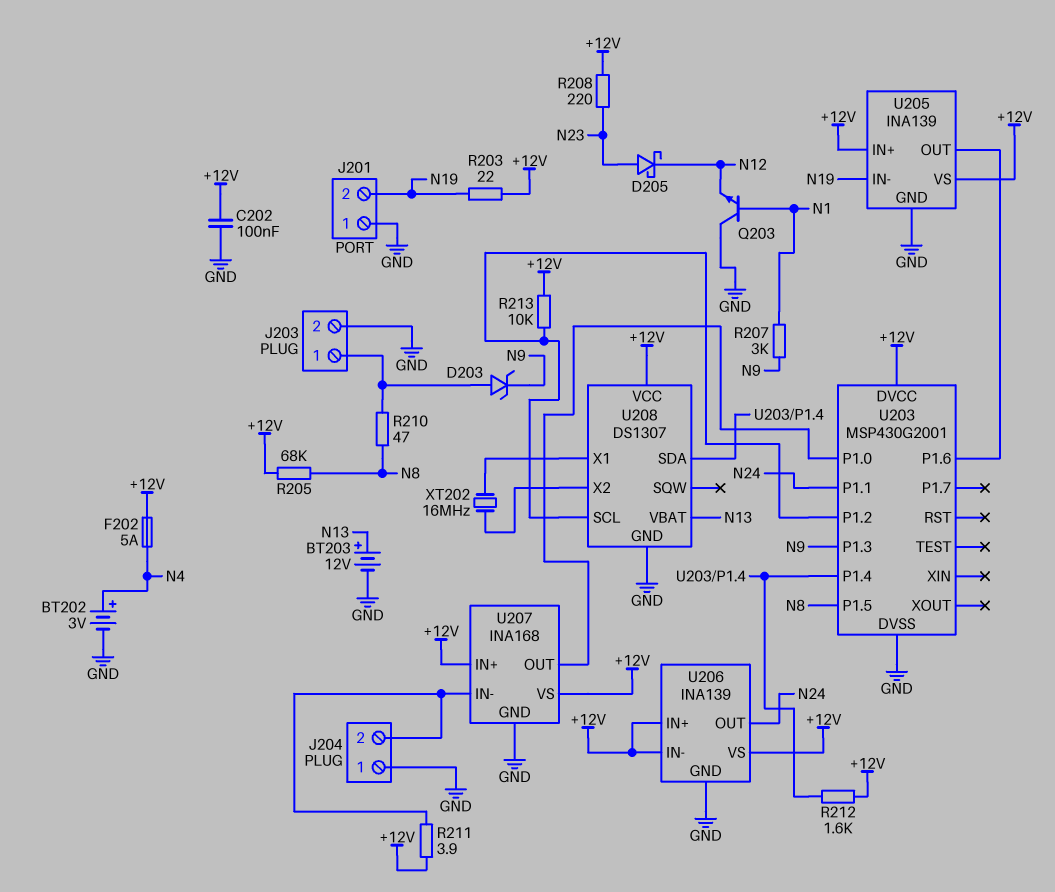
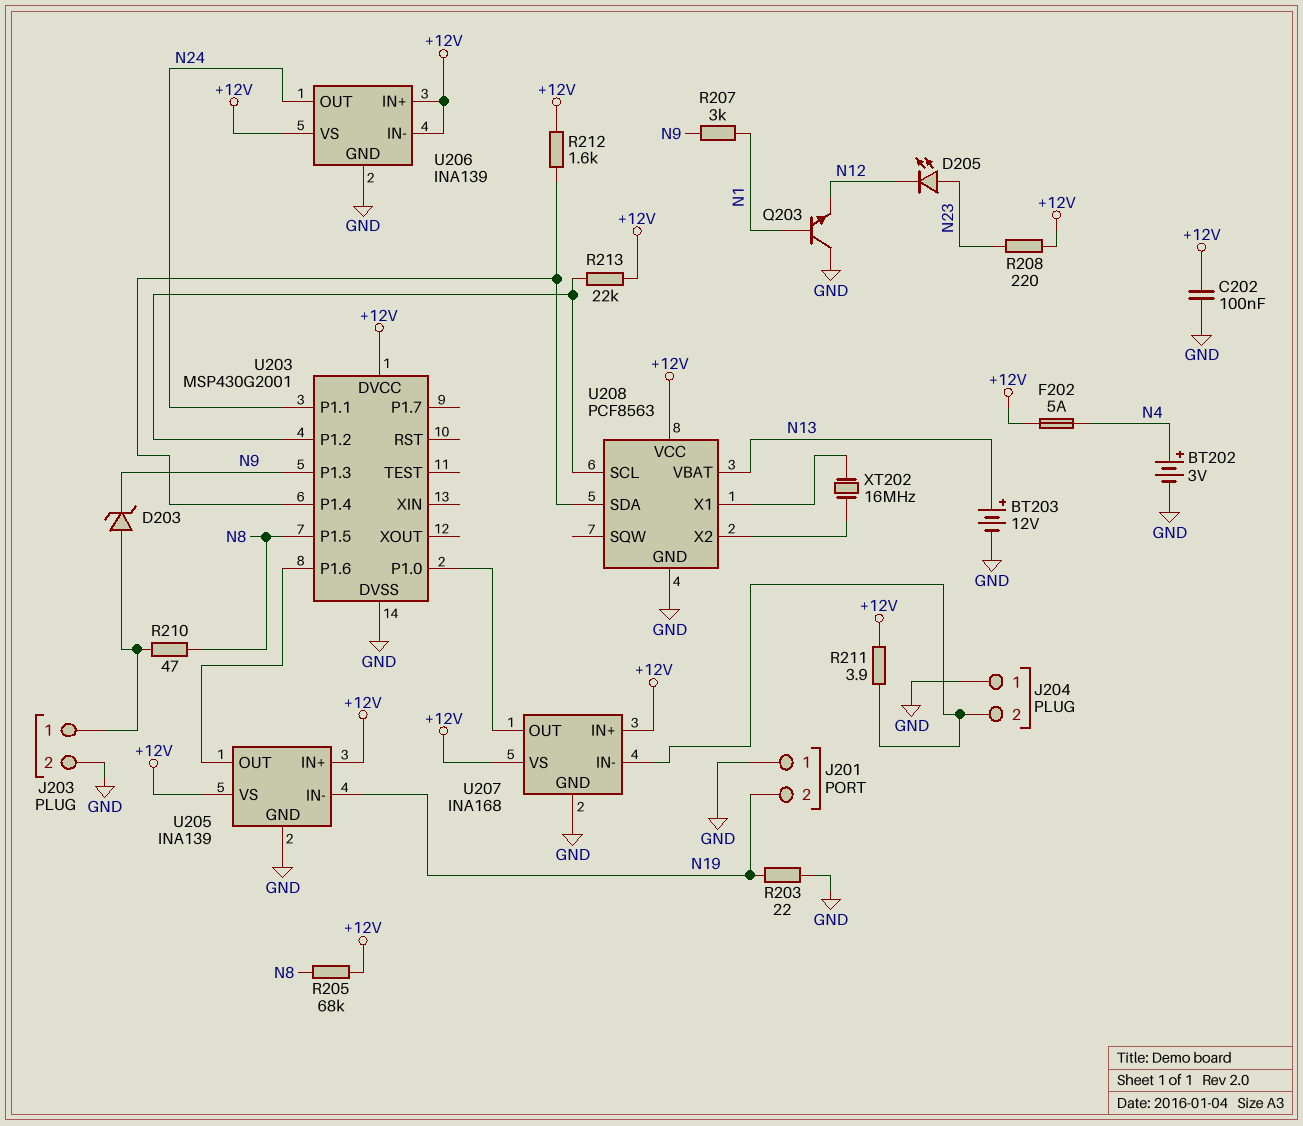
D205: schottky (A N23, K N12) -> LED (A N23, K N12)
R203: 22 (+12V, N19) -> 22 (GND, N19)
R213: 10k (+12V, U203/P1.2) -> 22k (+12V, U203/P1.2)
U208: DS1307 -> PCF8563

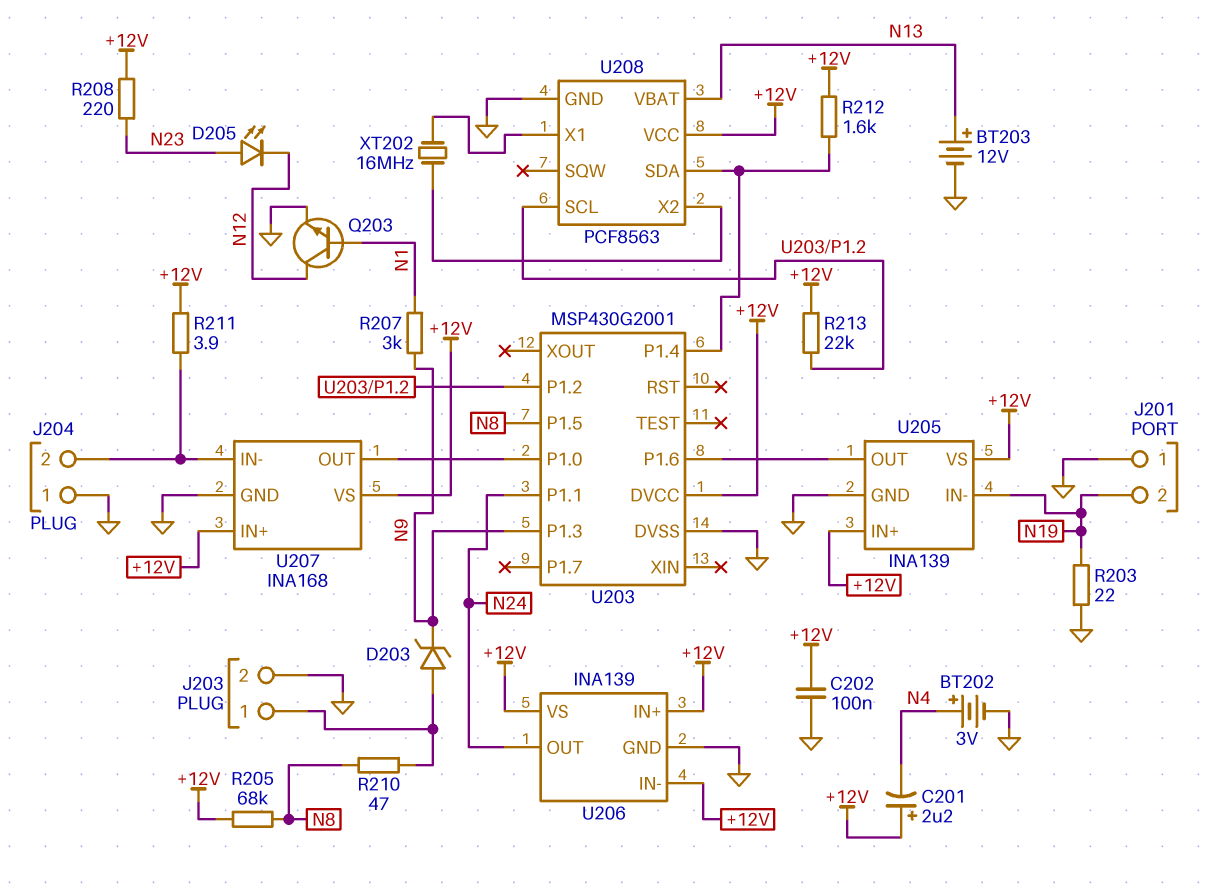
C201: none -> 2.2uF (plus +12V, minus N4)
F202: 5A (+12V, N4) -> none
Q203: NPN (B N1, C GND, E N12) -> NPN (B N1, C N12, E GND)

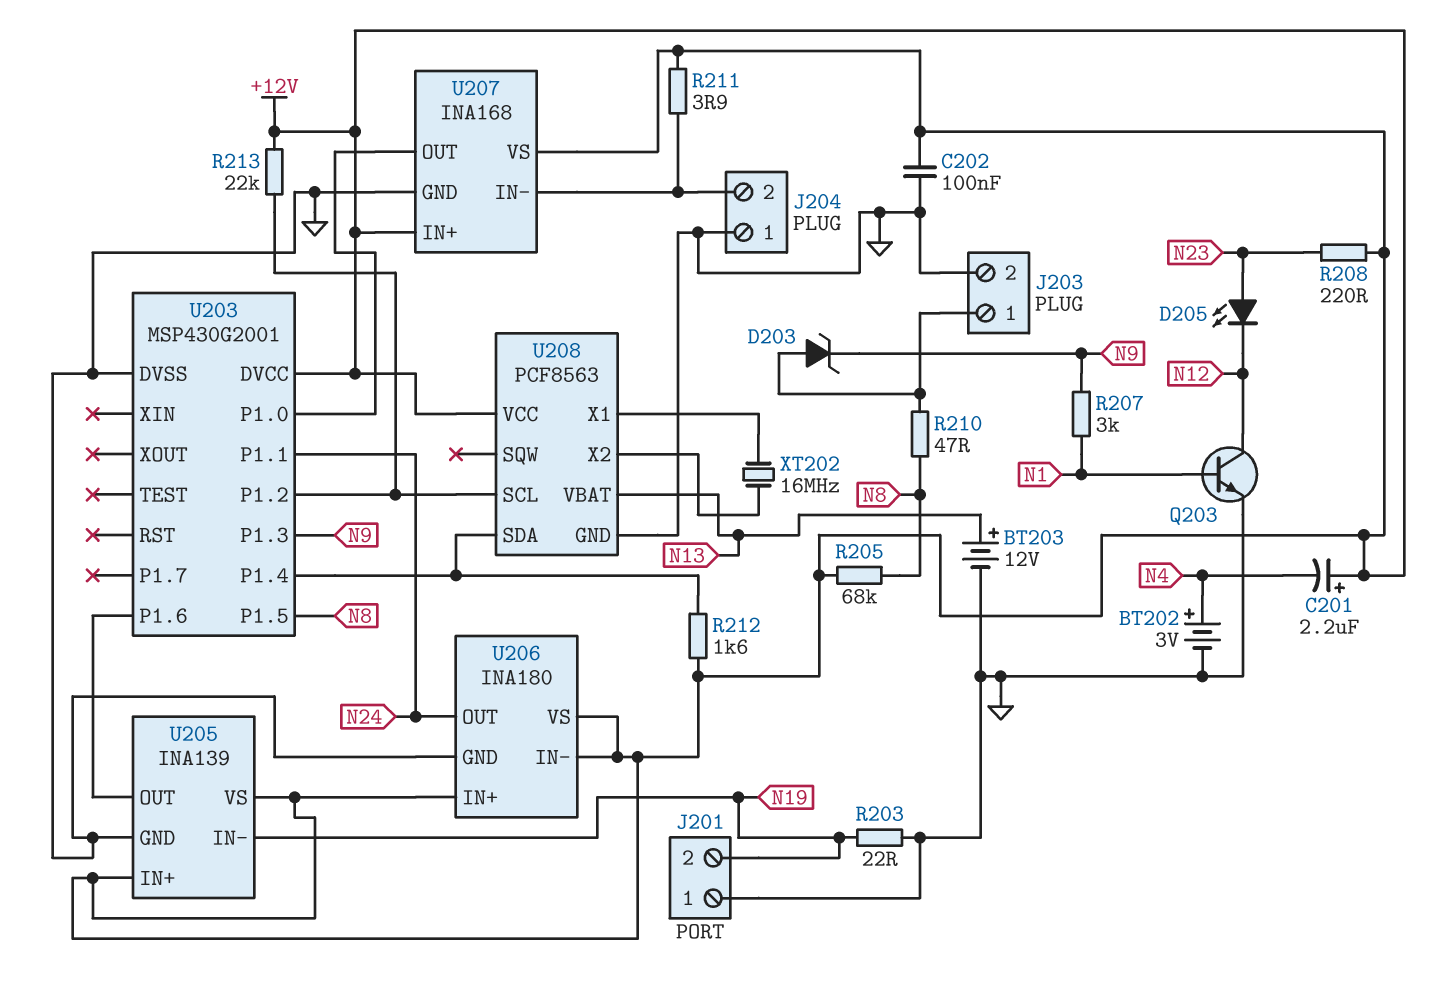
U206: INA139 -> INA180

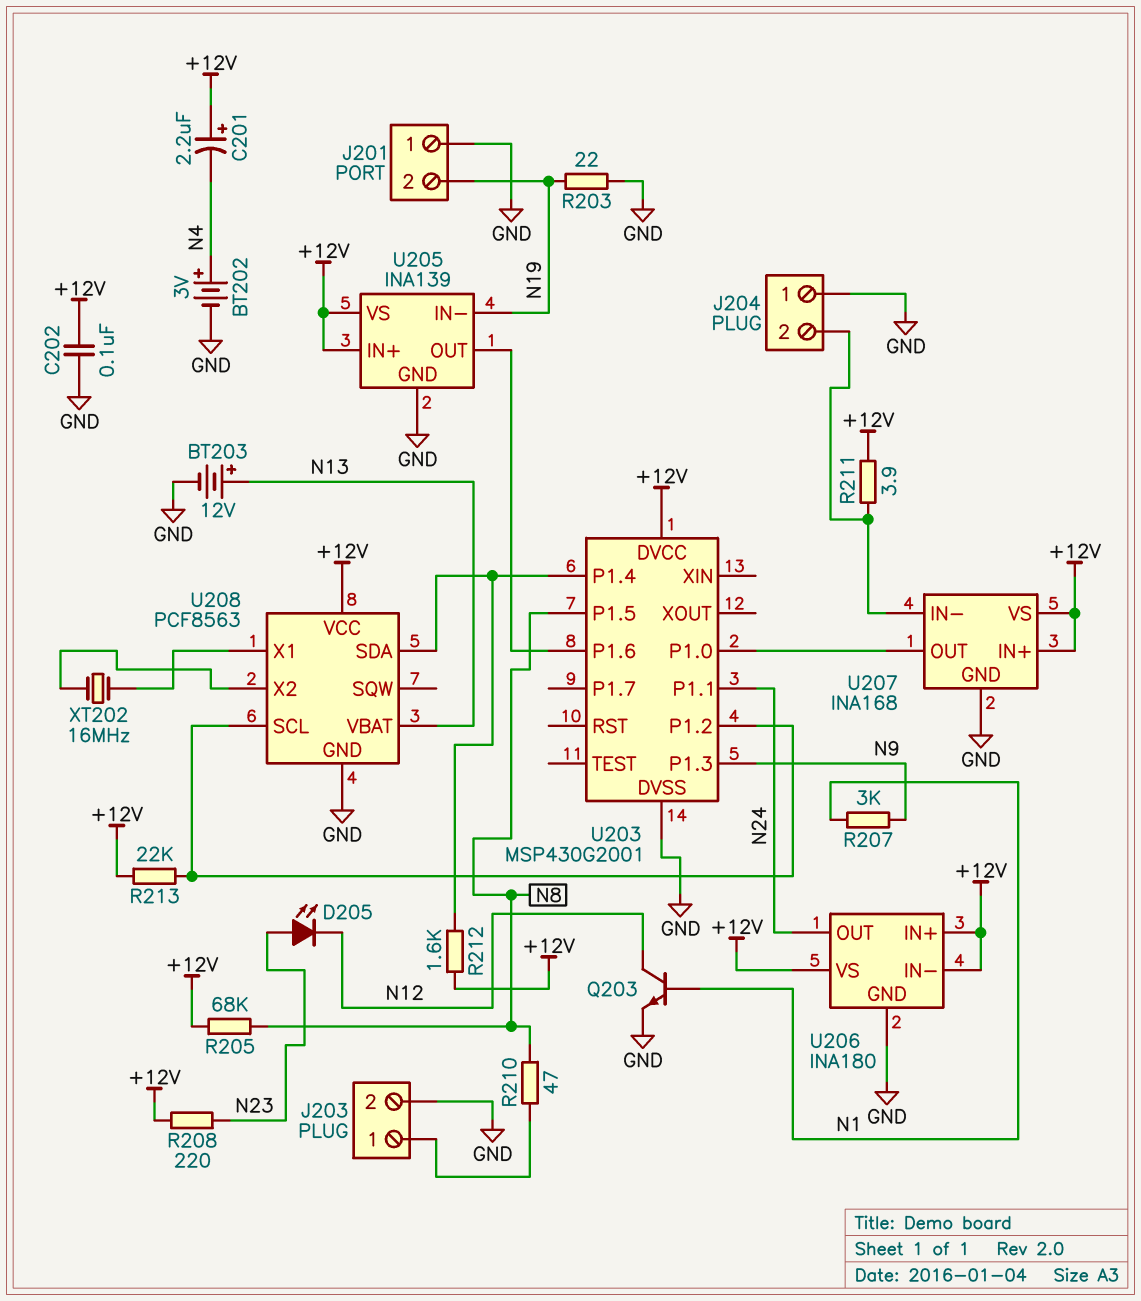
D203: zener (A J203/1, K N9) -> none

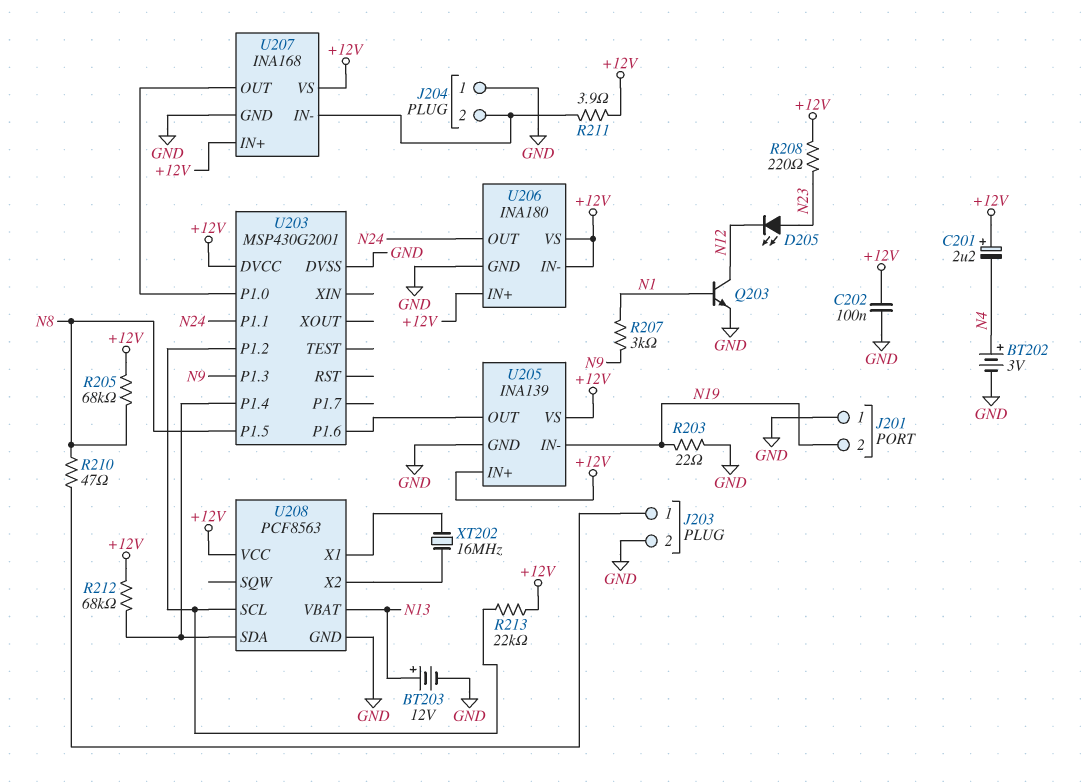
R212: 1.6k (+12V, U203/P1.4) -> 68k (+12V, U203/P1.4)

